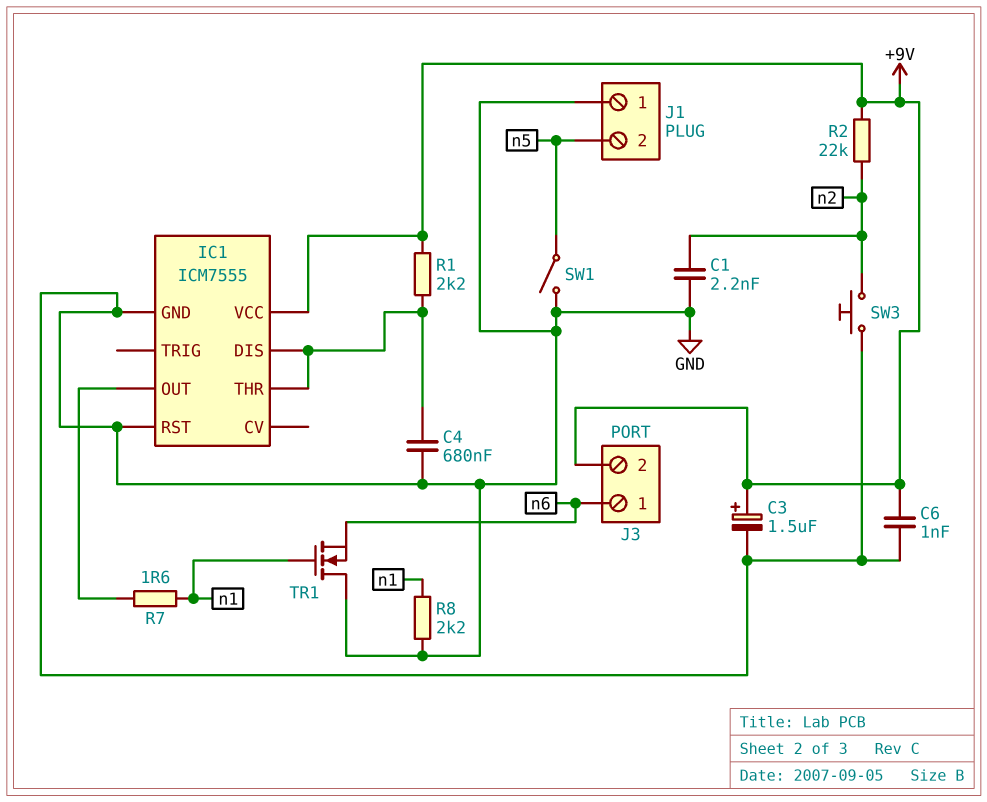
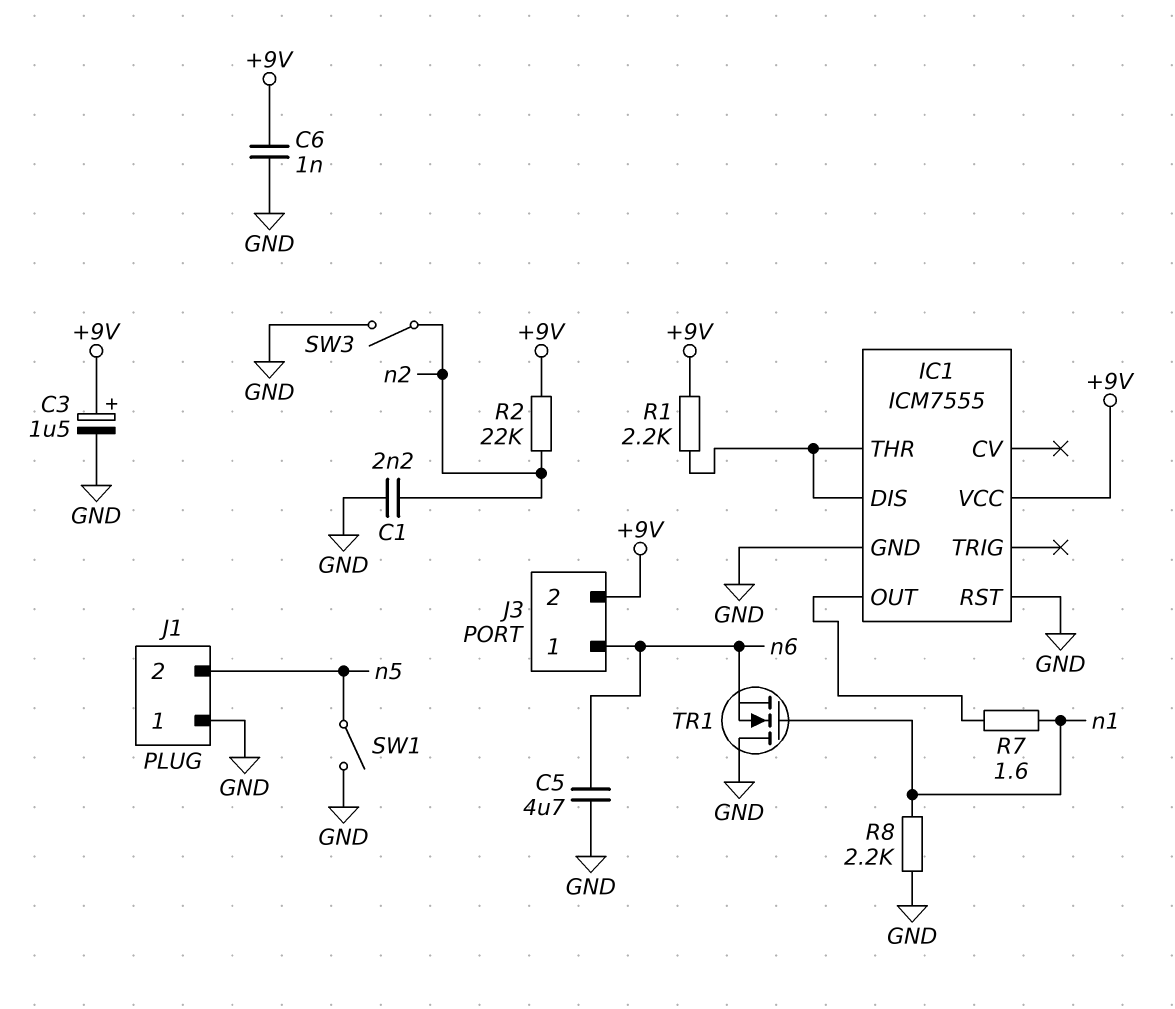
C4: 680nF (GND, IC1/DIS) -> none
C5: none -> 4.7uF (GND, n6)
SW3: button (GND, n2) -> switch (GND, n2)

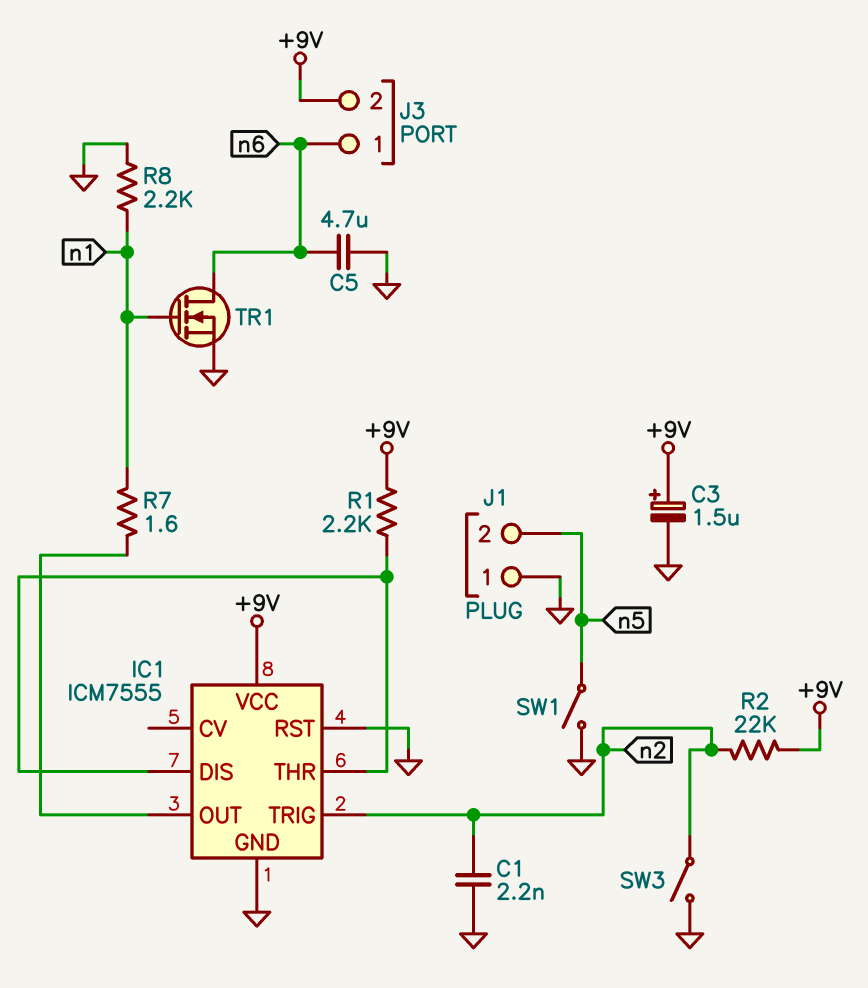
C6: 1nF (+9V, GND) -> none
IC1 pin TRIG: none -> n2
TR1: NMOS (G n1, D GND, S n6) -> NMOS (G n1, D n6, S GND)

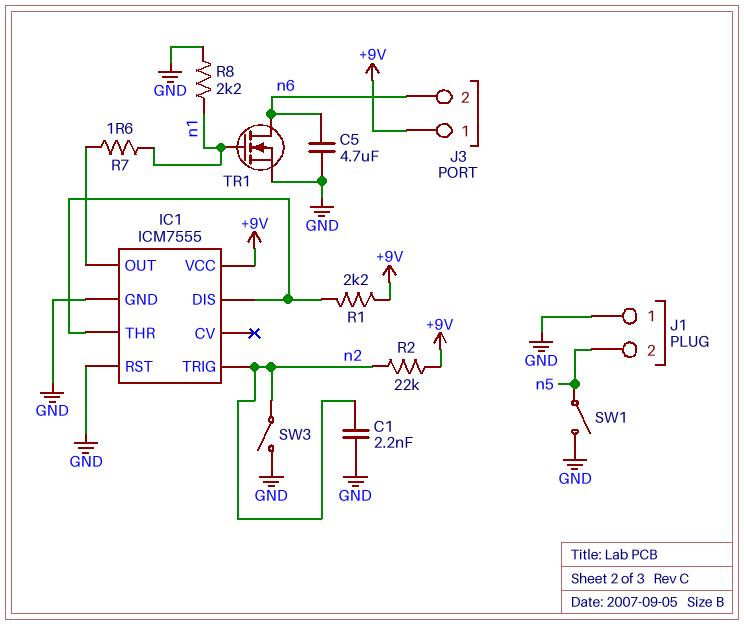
C3: 1.5uF (plus +9V, minus GND) -> none
J3 pin 1: n6 -> +9V
J3 pin 2: +9V -> n6

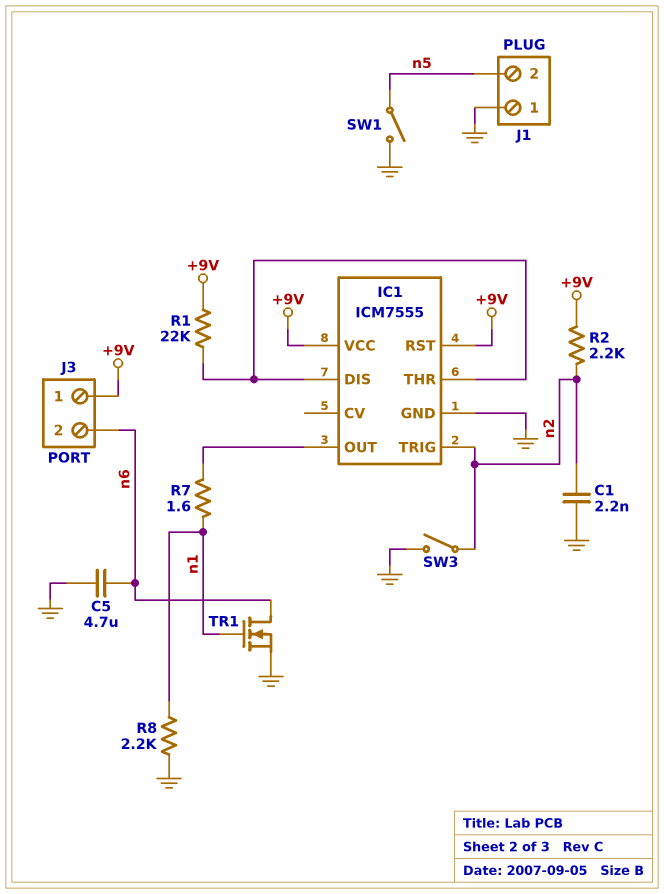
IC1 pin RST: GND -> +9V
R1: 2.2k (+9V, IC1/DIS) -> 22k (+9V, IC1/DIS)
R2: 22k (+9V, n2) -> 2.2k (+9V, n2)

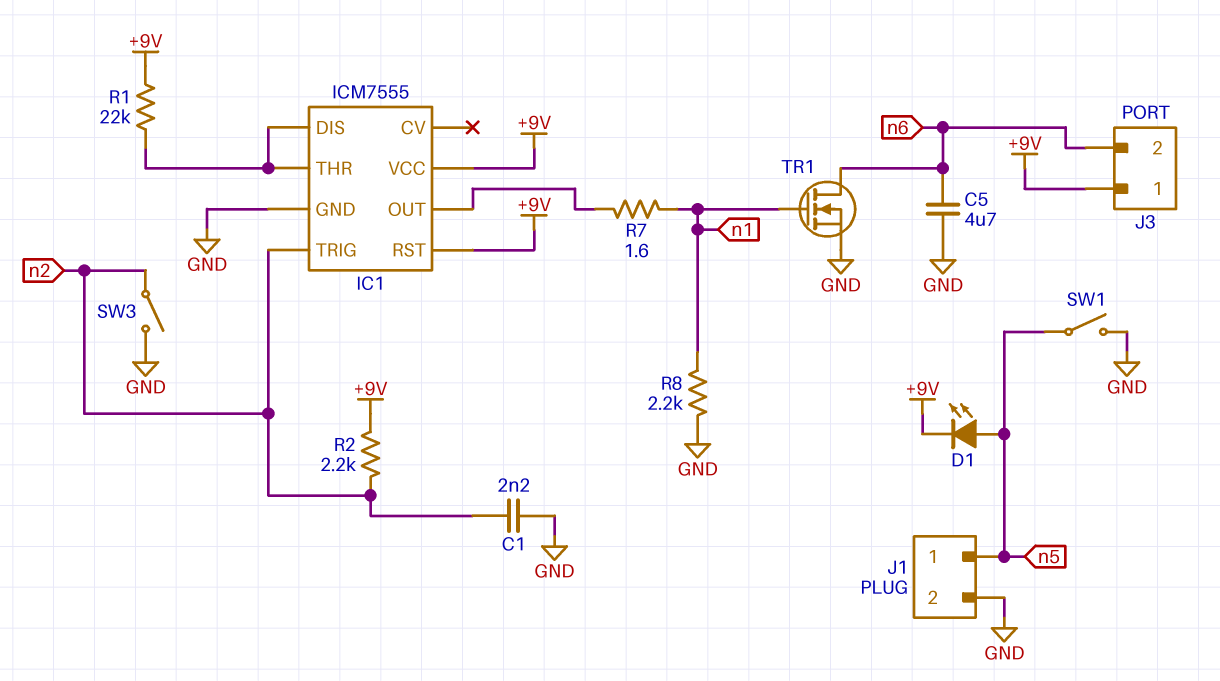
D1: none -> LED (A n5, K +9V)
J1 pin 1: GND -> n5
J1 pin 2: n5 -> GND

